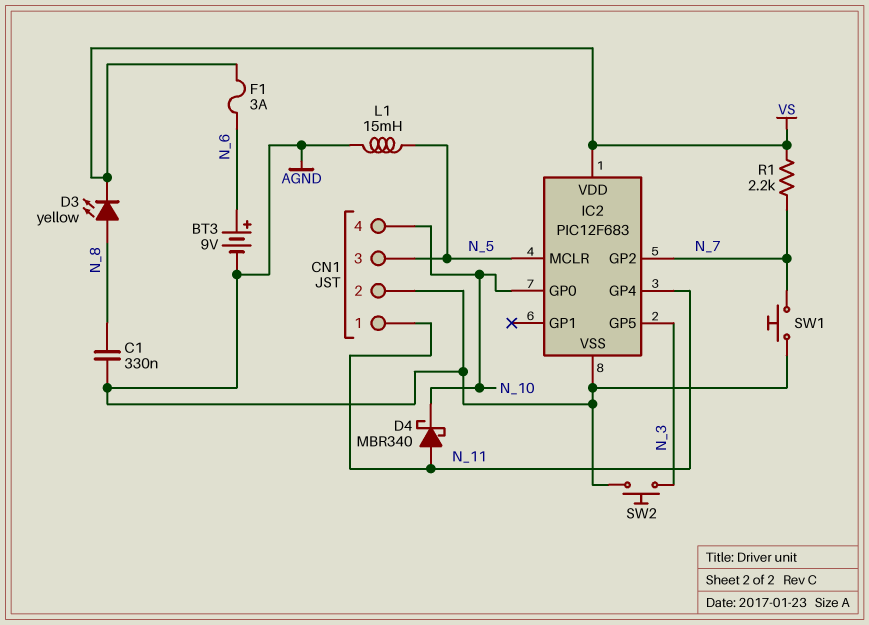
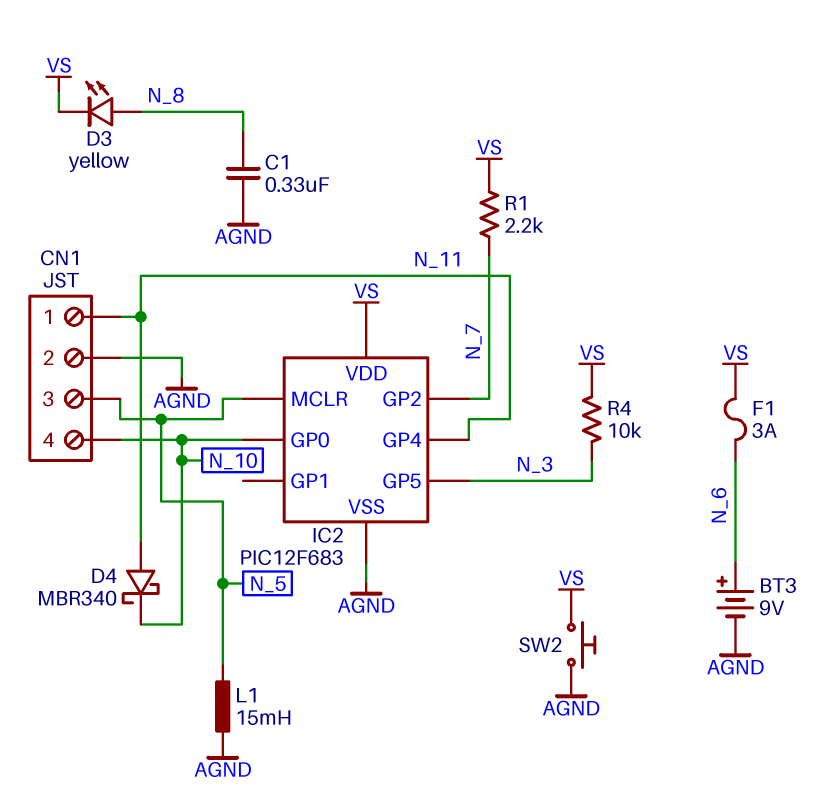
R4: none -> 10k (N_3, VS)
SW1: button (AGND, N_7) -> none
SW2: button (AGND, N_3) -> button (AGND, VS)

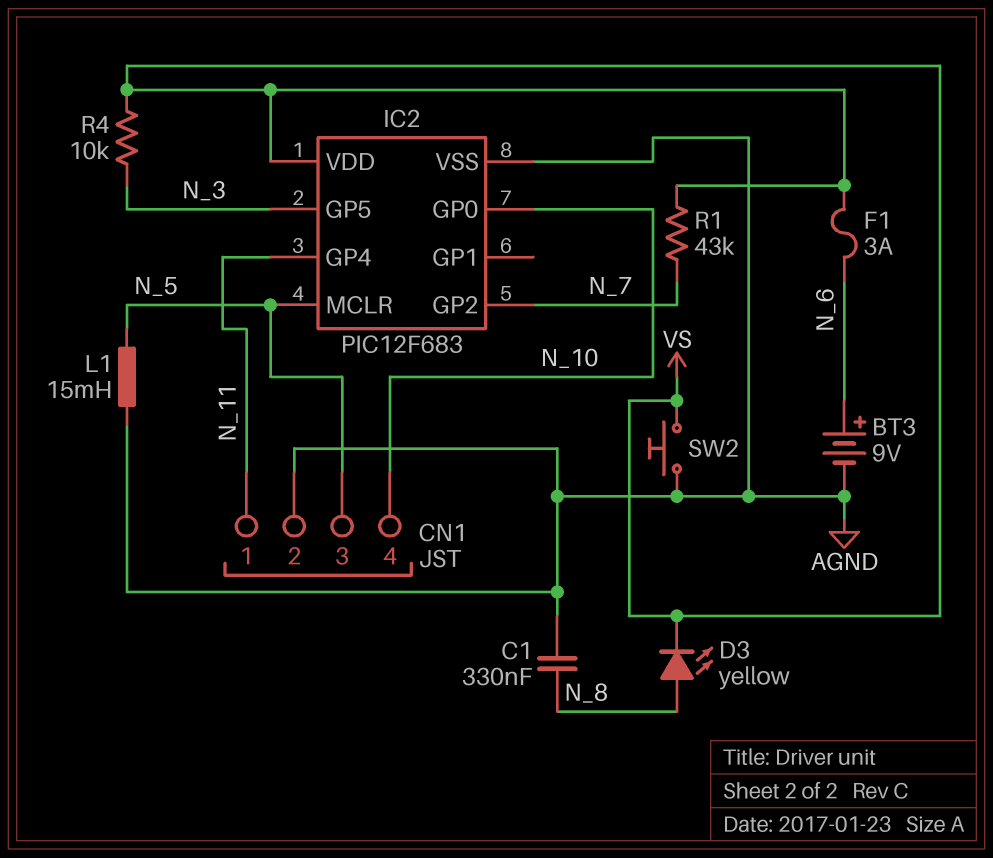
D4: schottky MBR340 (A N_11, K N_10) -> none
R1: 2.2k (N_7, VS) -> 43k (N_7, VS)

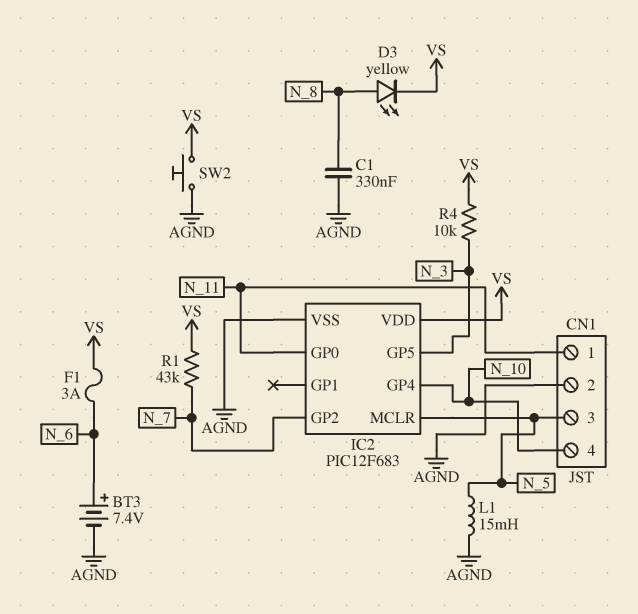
BT3: 9V (plus N_6, minus AGND) -> 7.4V (plus N_6, minus AGND)
IC2 pin GP0: N_10 -> N_11
IC2 pin GP4: N_11 -> N_10

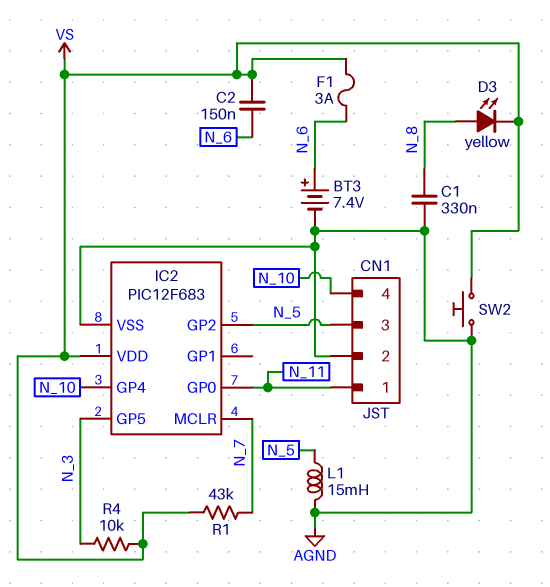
C2: none -> 150nF (N_6, VS)
IC2 pin GP2: N_7 -> N_5
IC2 pin MCLR: N_5 -> N_7

